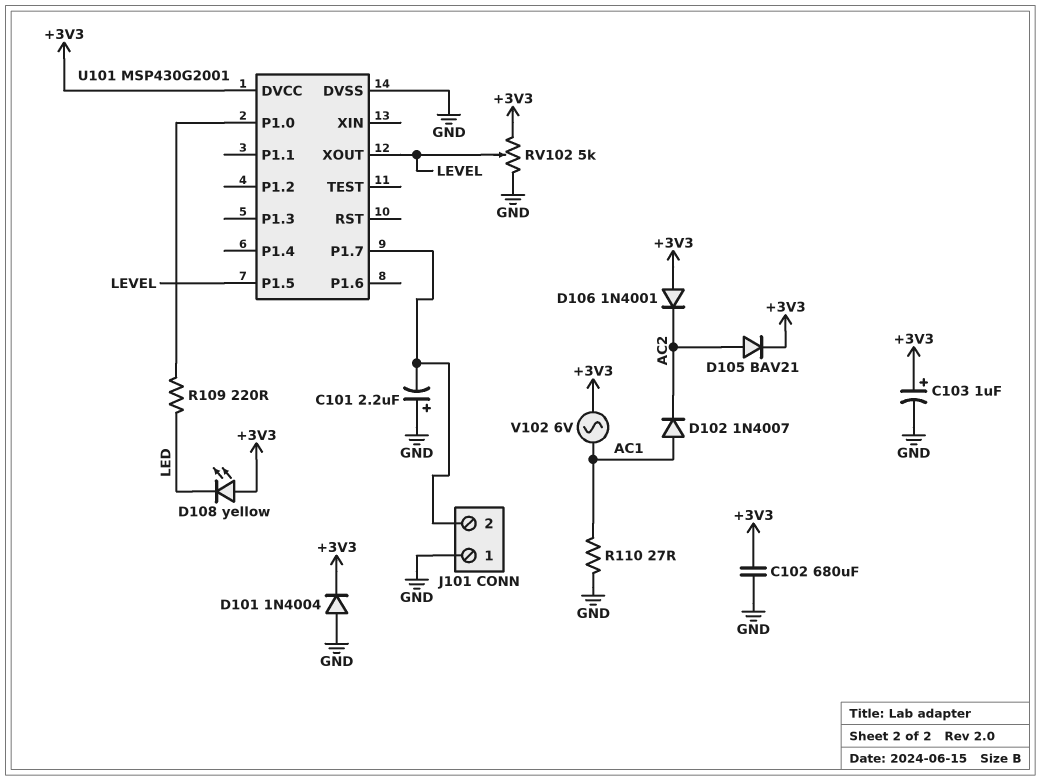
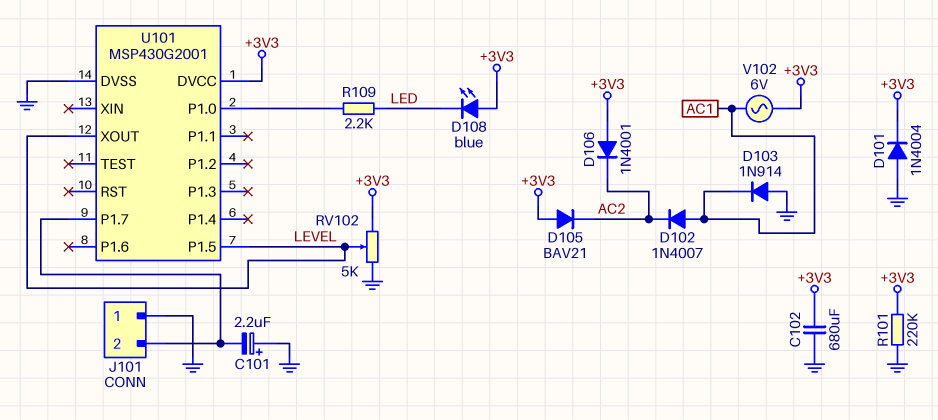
C103: 1uF (plus +3V3, minus GND) -> none
D103: none -> diode 1N914 (A GND, K AC1)
D105: diode BAV21 (A AC2, K +3V3) -> diode BAV21 (A +3V3, K AC2)
D108: LED yellow (A +3V3, K LED) -> LED blue (A +3V3, K LED)
R101: none -> 220k (+3V3, GND)
R109: 220 (LED, U101/P1.0) -> 2.2k (LED, U101/P1.0)
R110: 27 (AC1, GND) -> none

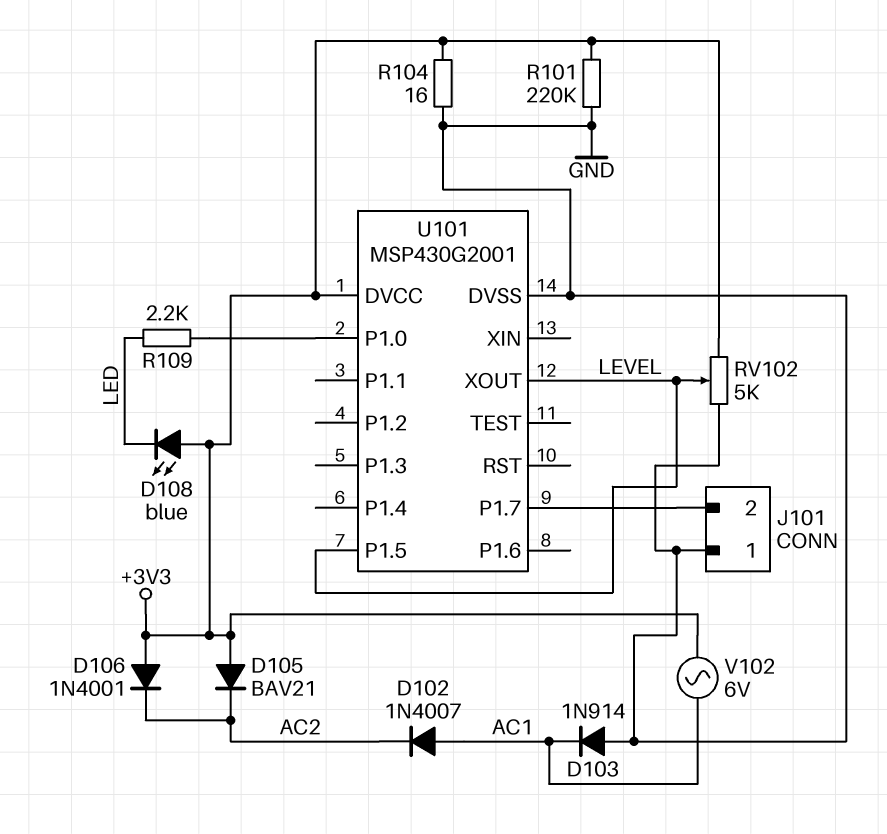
C101: 2.2uF (plus GND, minus J101/2) -> none
C102: 680uF (+3V3, GND) -> none
D101: diode 1N4004 (A GND, K +3V3) -> none
R104: none -> 16 (+3V3, GND)

